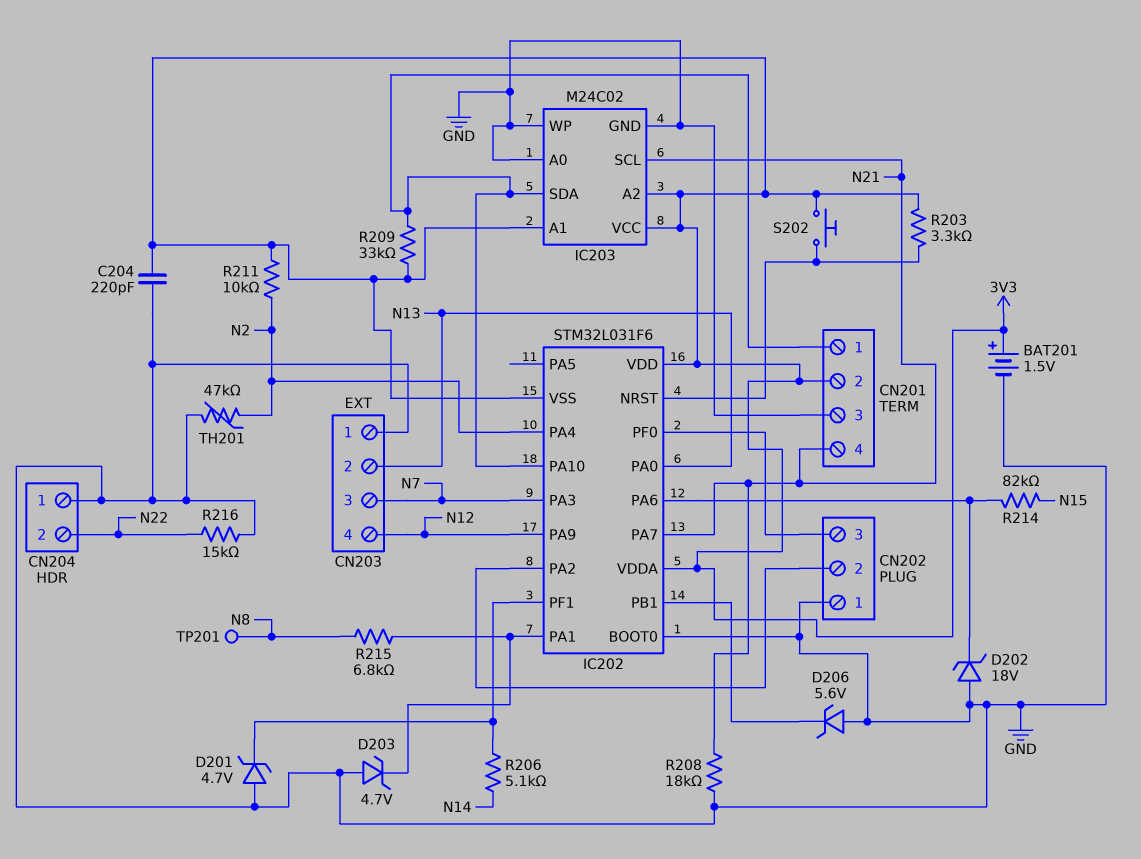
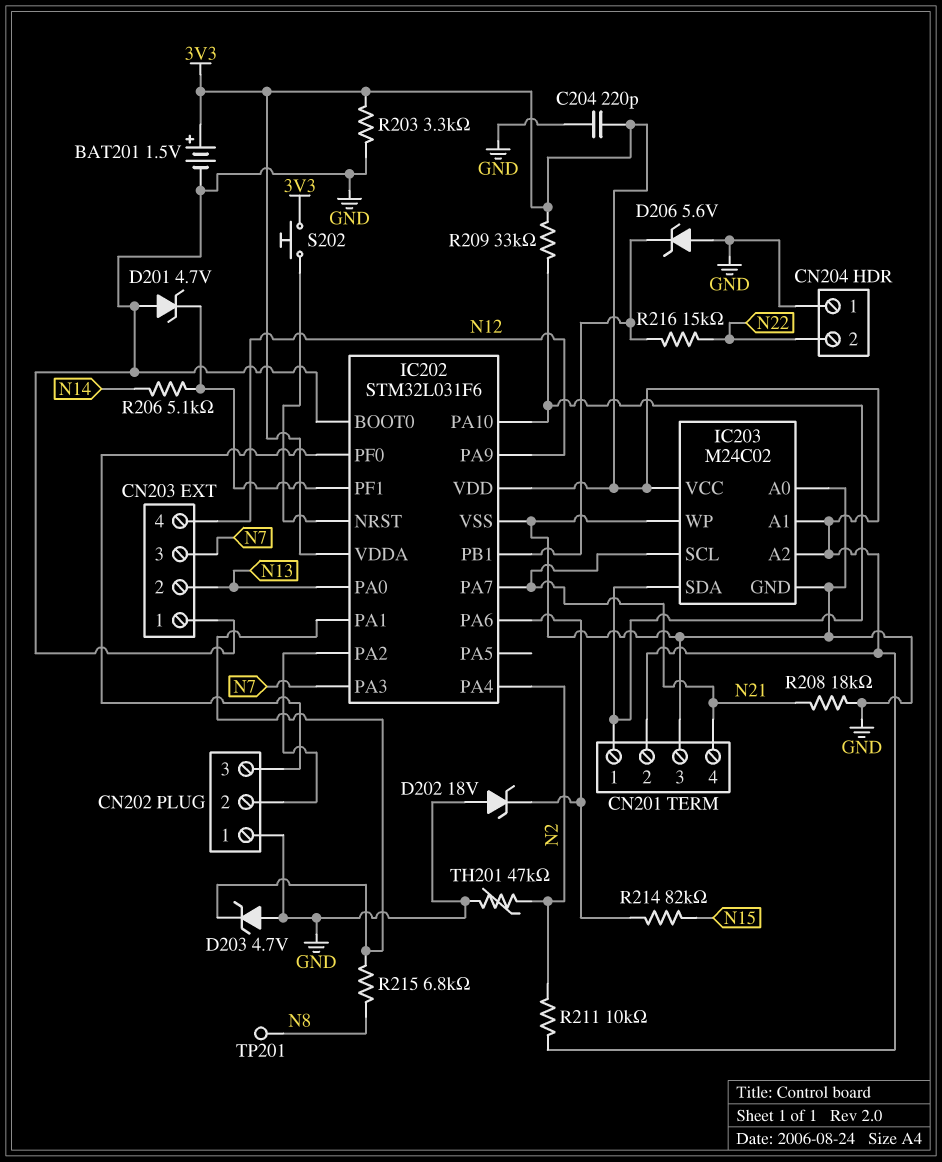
IC202 pin VSS: 3V3 -> GND
R203: 3.3k (3V3, IC202/NRST) -> 3.3k (3V3, GND)
R216: 15k (GND, N22) -> 15k (IC202/PB1, N22)

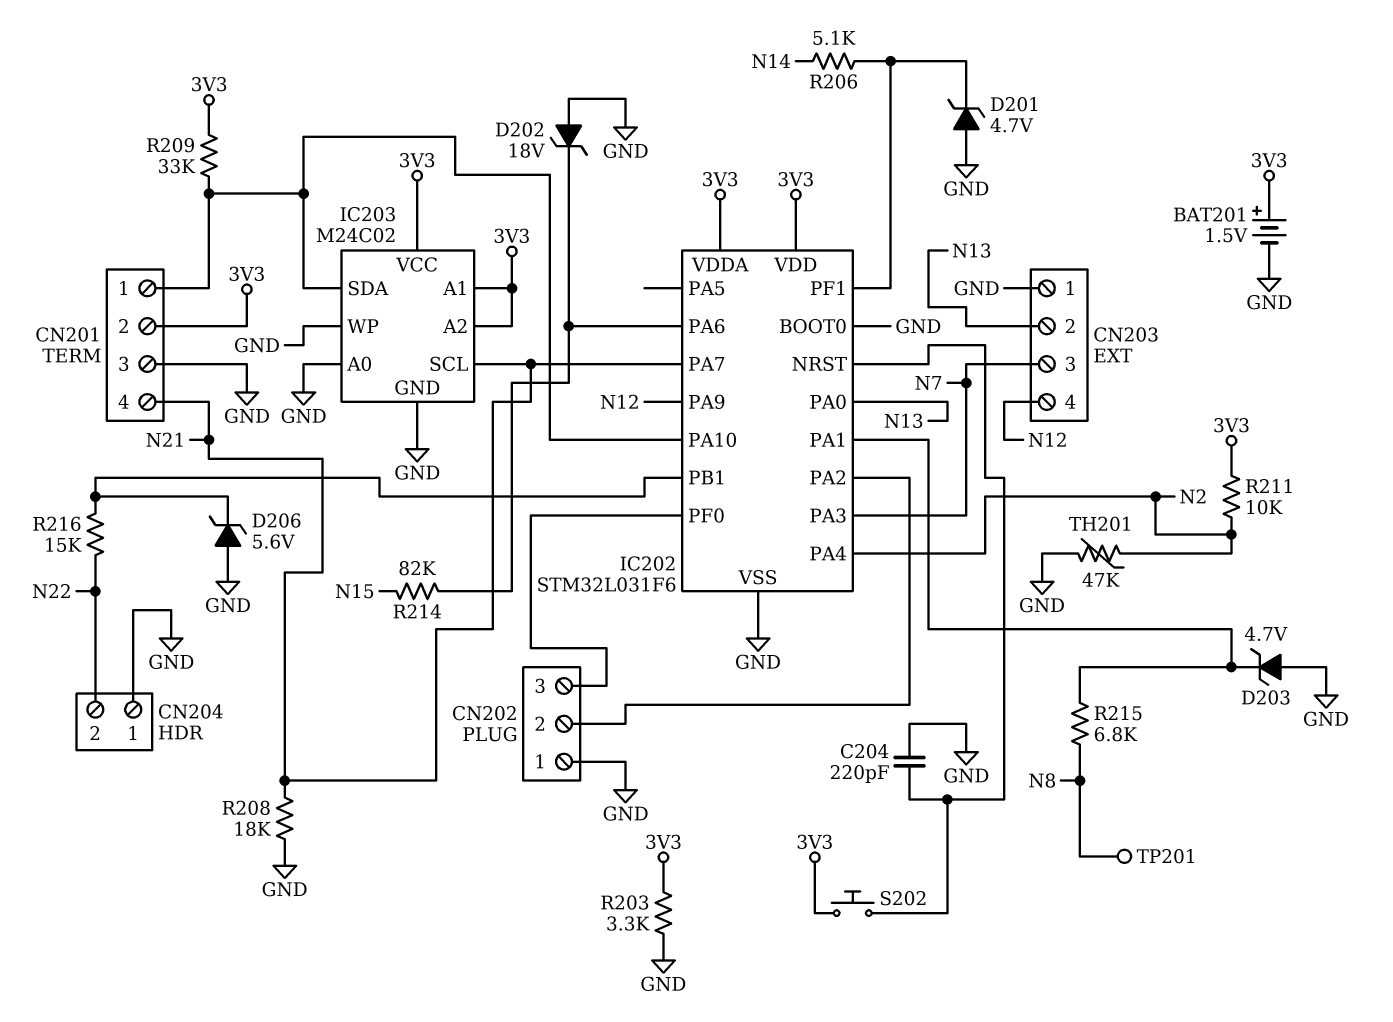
C204: 220pF (3V3, GND) -> 220pF (GND, IC202/NRST)

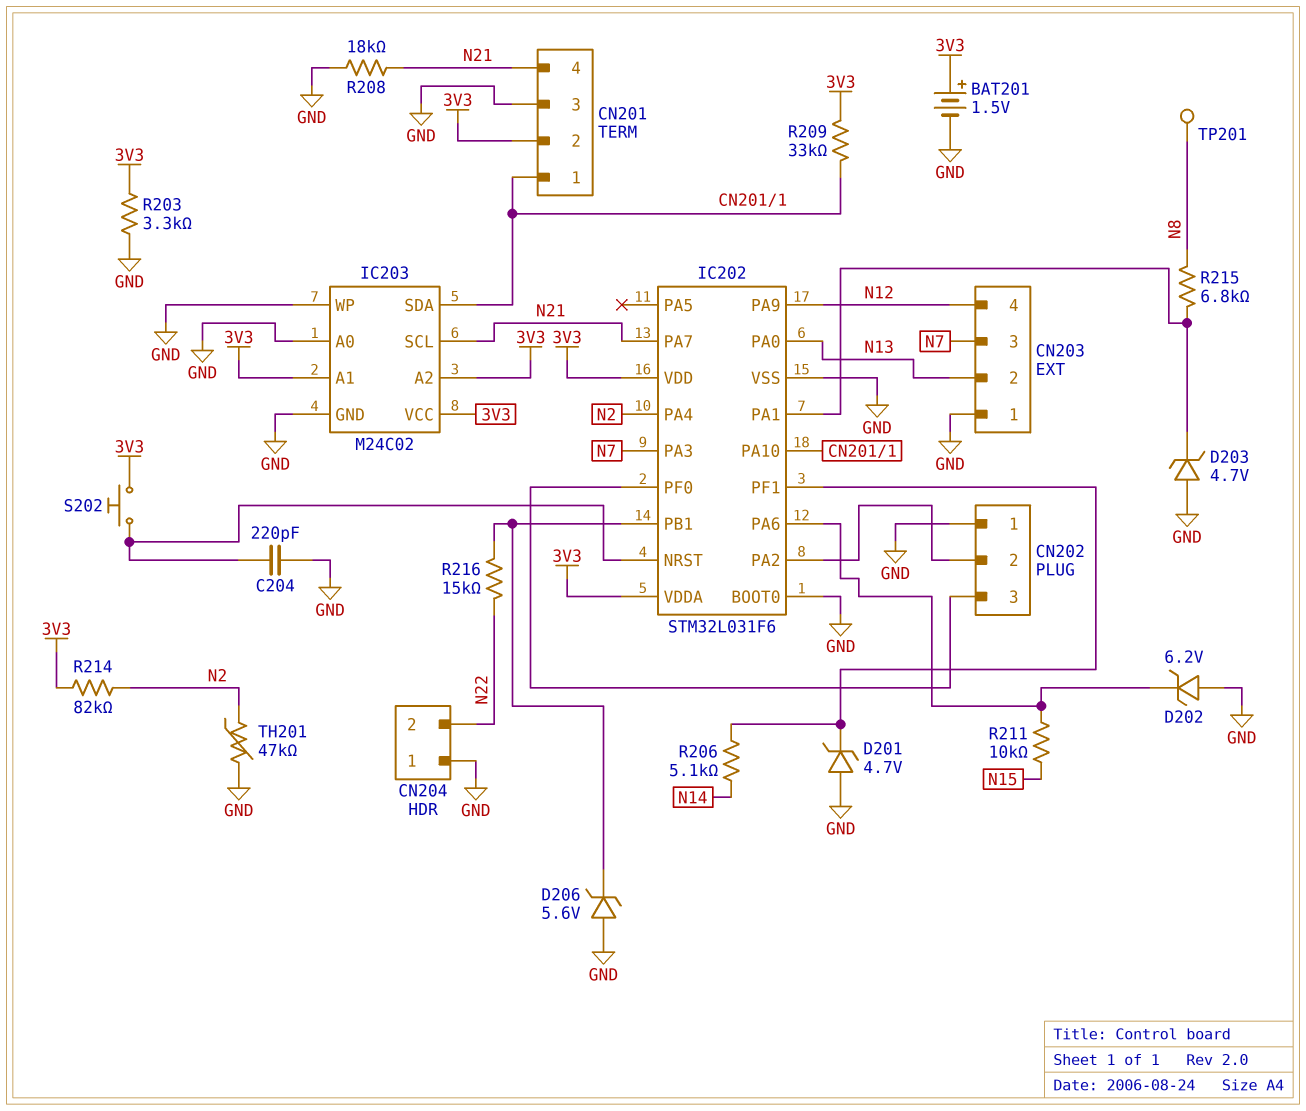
D202: zener 18V (A GND, K IC202/PA6) -> zener 6.2V (A GND, K IC202/PA6)
R211: 10k (3V3, N2) -> 10k (IC202/PA6, N15)
R214: 82k (IC202/PA6, N15) -> 82k (3V3, N2)

